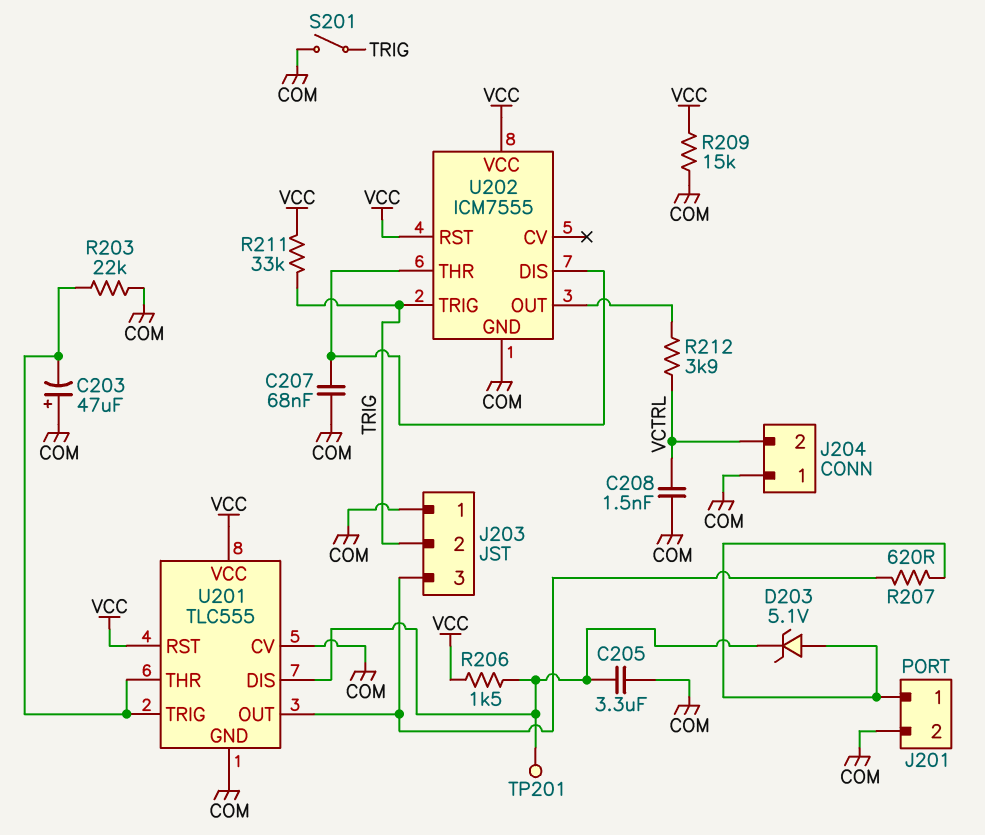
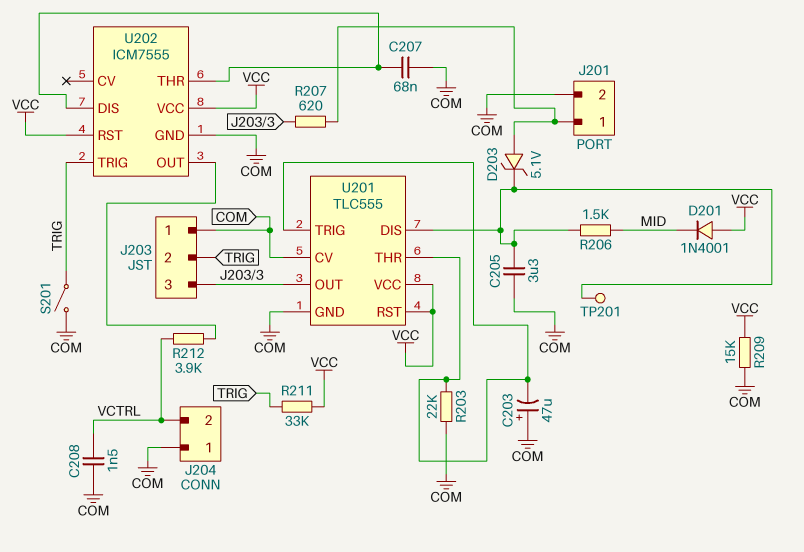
D201: none -> diode 1N4001 (A VCC, K MID)
R206: 1.5k (U201/DIS, VCC) -> 1.5k (MID, U201/DIS)

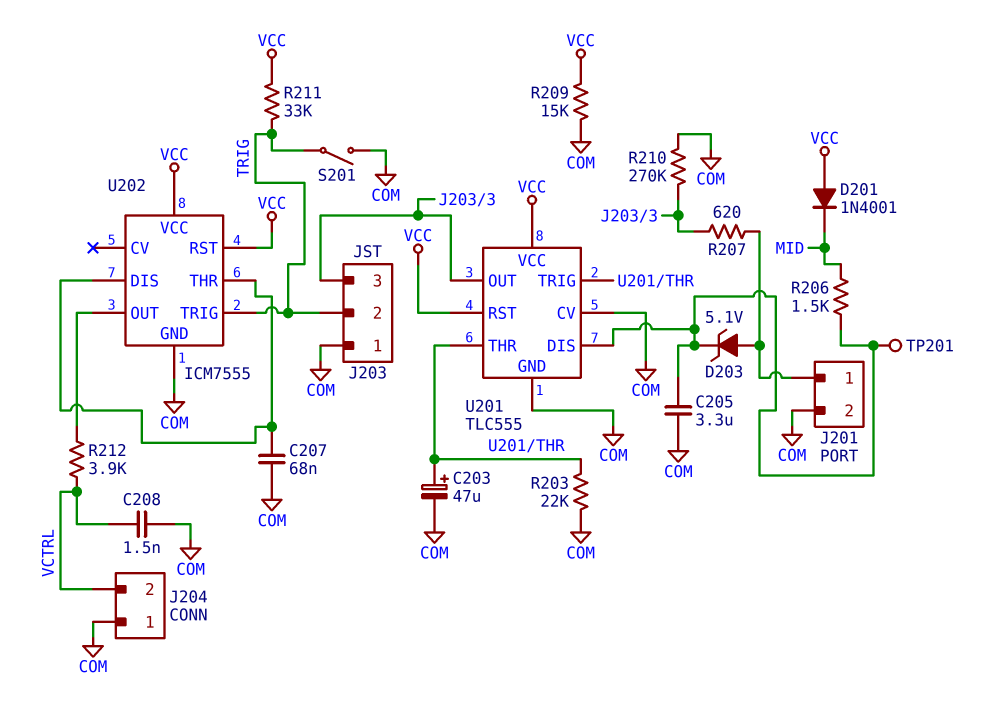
C203: 47uF (plus COM, minus U201/THR) -> 47uF (plus U201/THR, minus COM)
R210: none -> 270k (COM, J203/3)

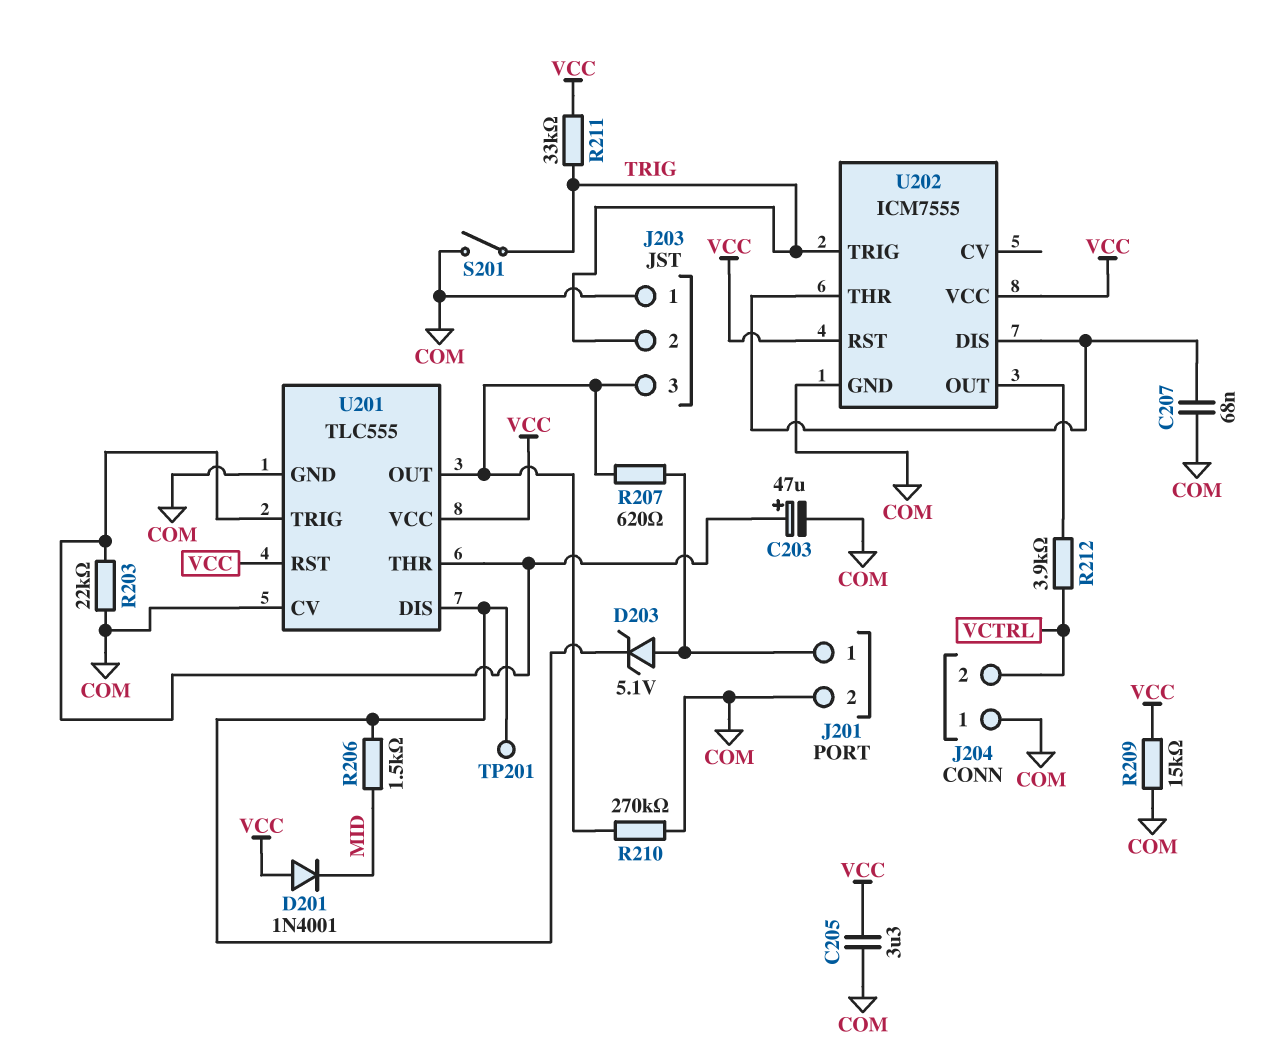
C205: 3.3uF (COM, U201/DIS) -> 3.3uF (COM, VCC)
C208: 1.5nF (COM, VCTRL) -> none

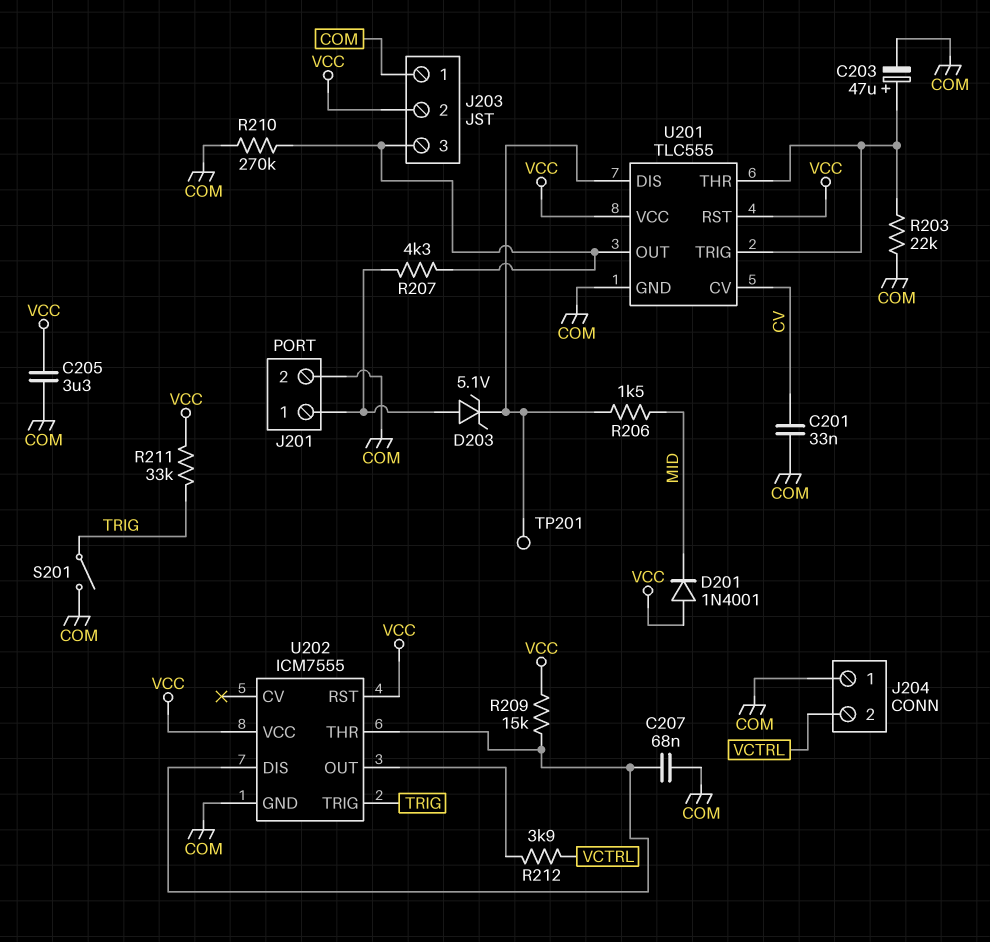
C201: none -> 33nF (COM, CV)
J203 pin 2: TRIG -> VCC
R207: 620 (J201/1, J203/3) -> 4.3k (J201/1, J203/3)
R209: 15k (COM, VCC) -> 15k (U202/DIS, VCC)
U201 pin CV: COM -> CV

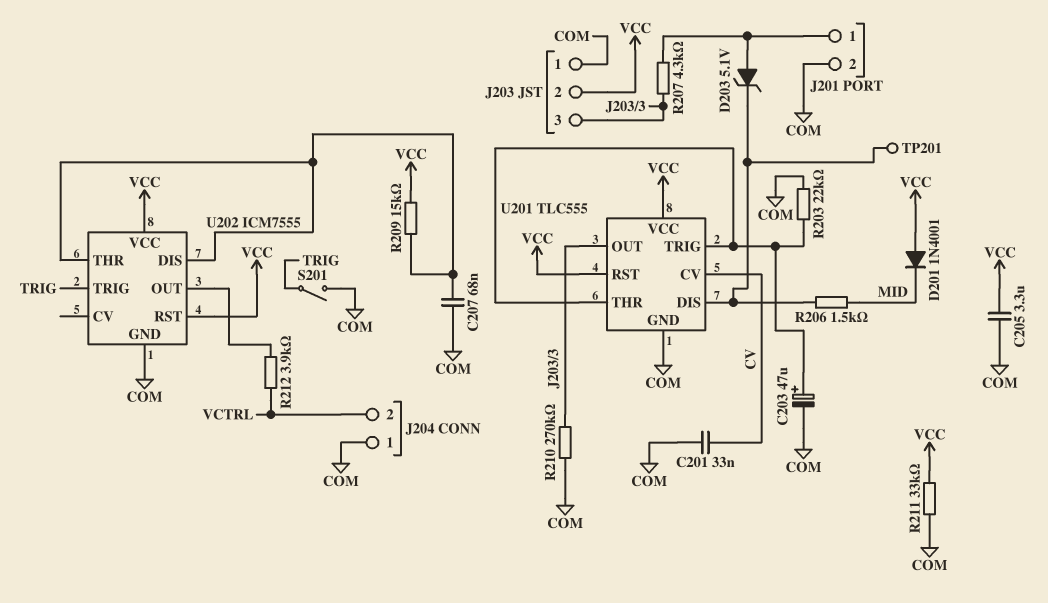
R211: 33k (TRIG, VCC) -> 33k (COM, VCC)

